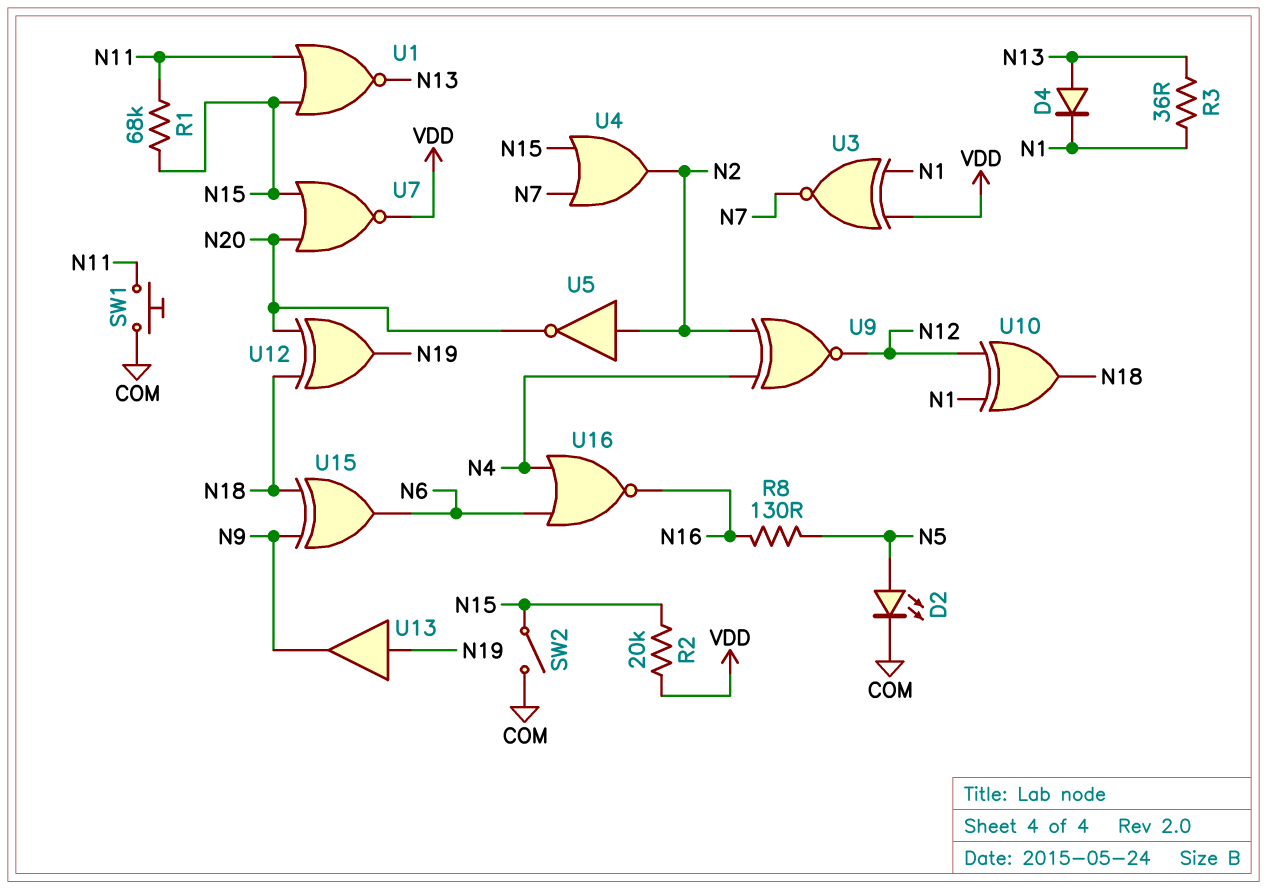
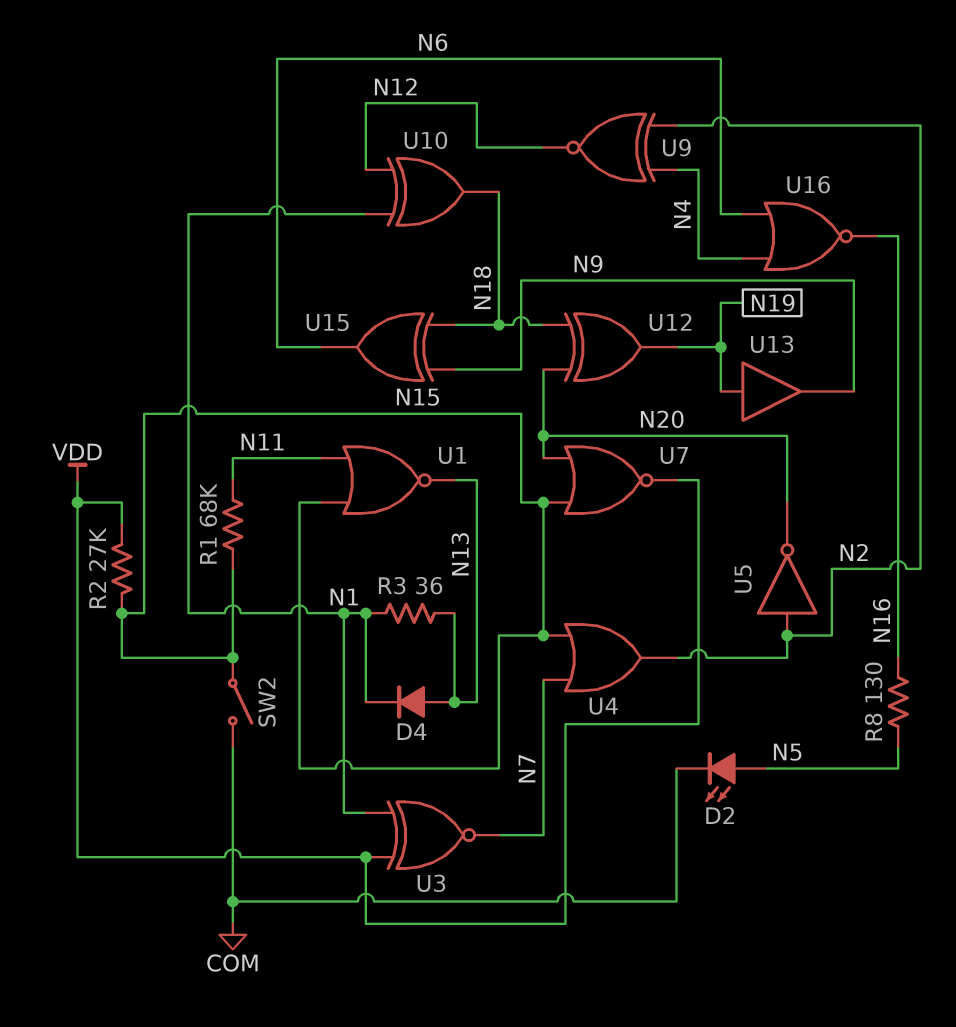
R2: 20k (N15, VDD) -> 27k (N15, VDD)
SW1: button (COM, N11) -> none

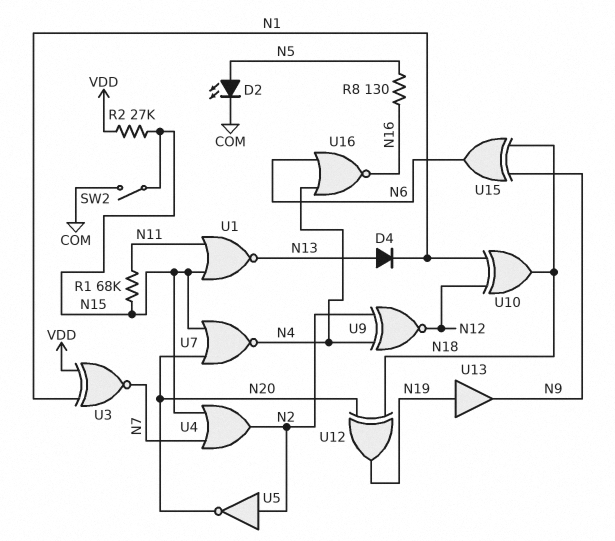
R3: 36 (N1, N13) -> none
U7: NOR (in N15, in N20, out VDD) -> NOR (in N15, in N20, out N4)

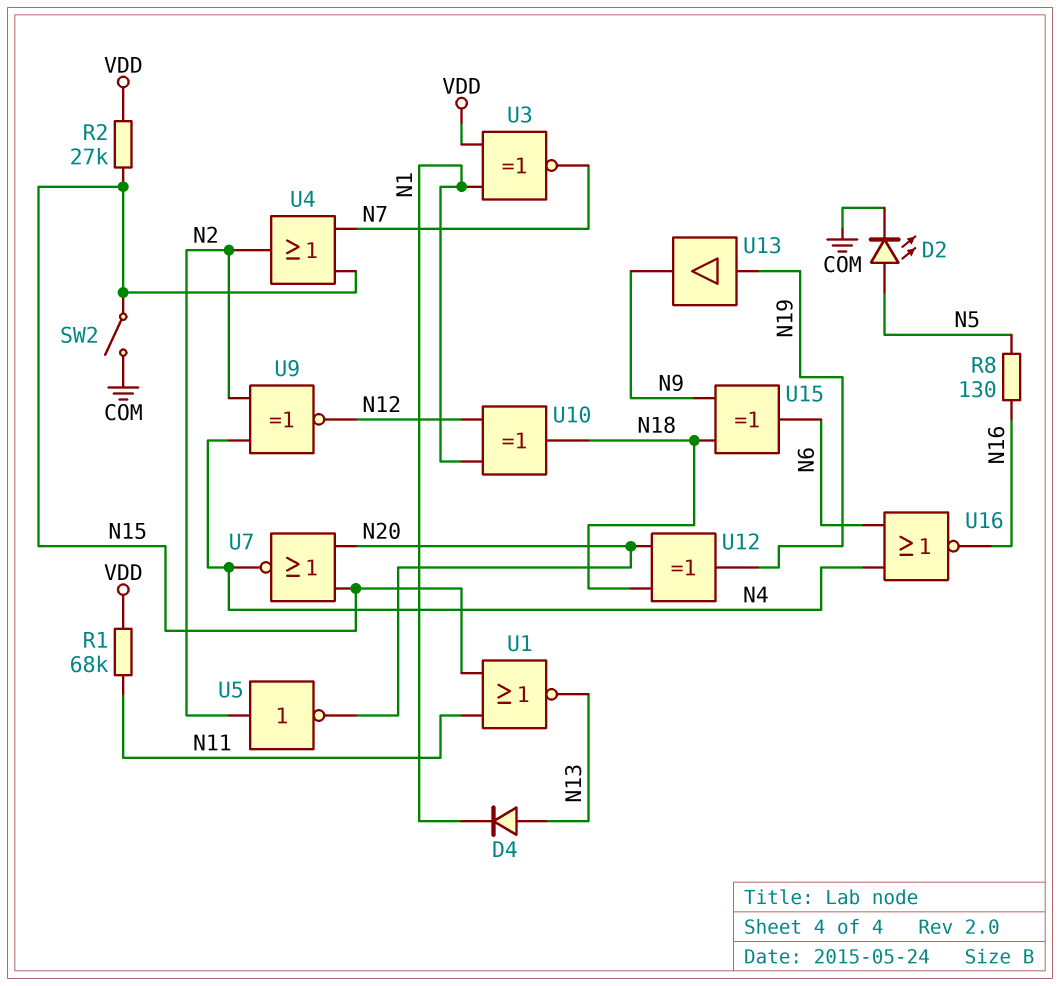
R1: 68k (N11, N15) -> 68k (N11, VDD)

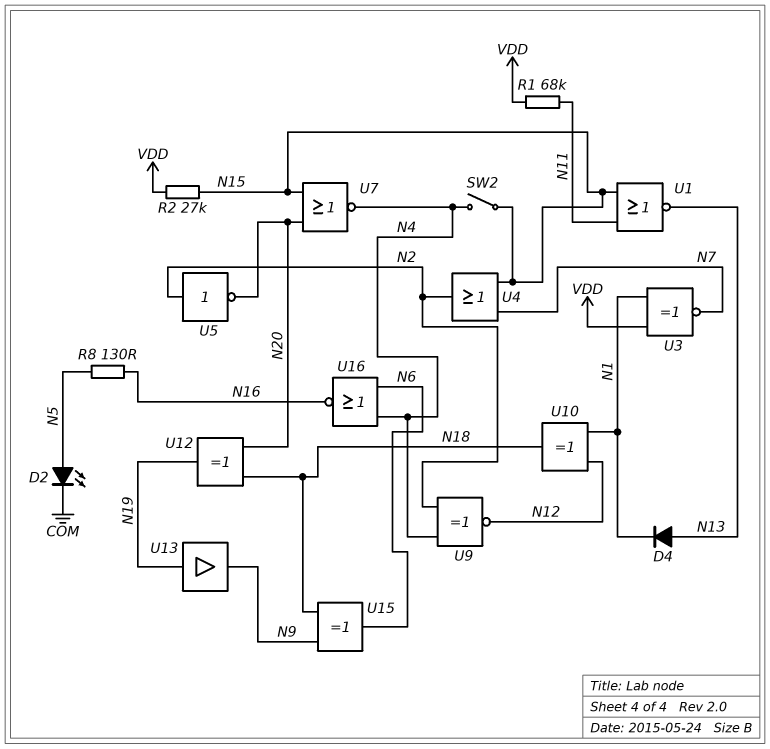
SW2: switch (COM, N15) -> switch (N4, N15)

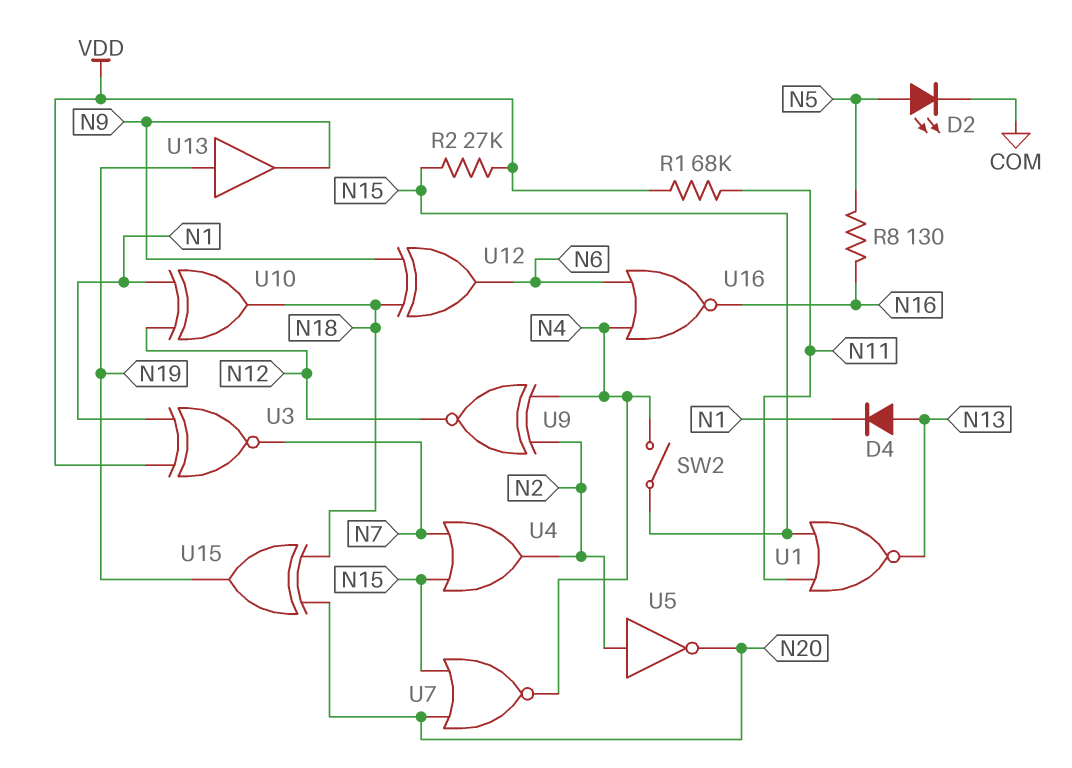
U12: XOR (in N18, in N20, out N19) -> XOR (in N9, in N18, out N6)
U15: XOR (in N9, in N18, out N6) -> XOR (in N18, in N20, out N19)

